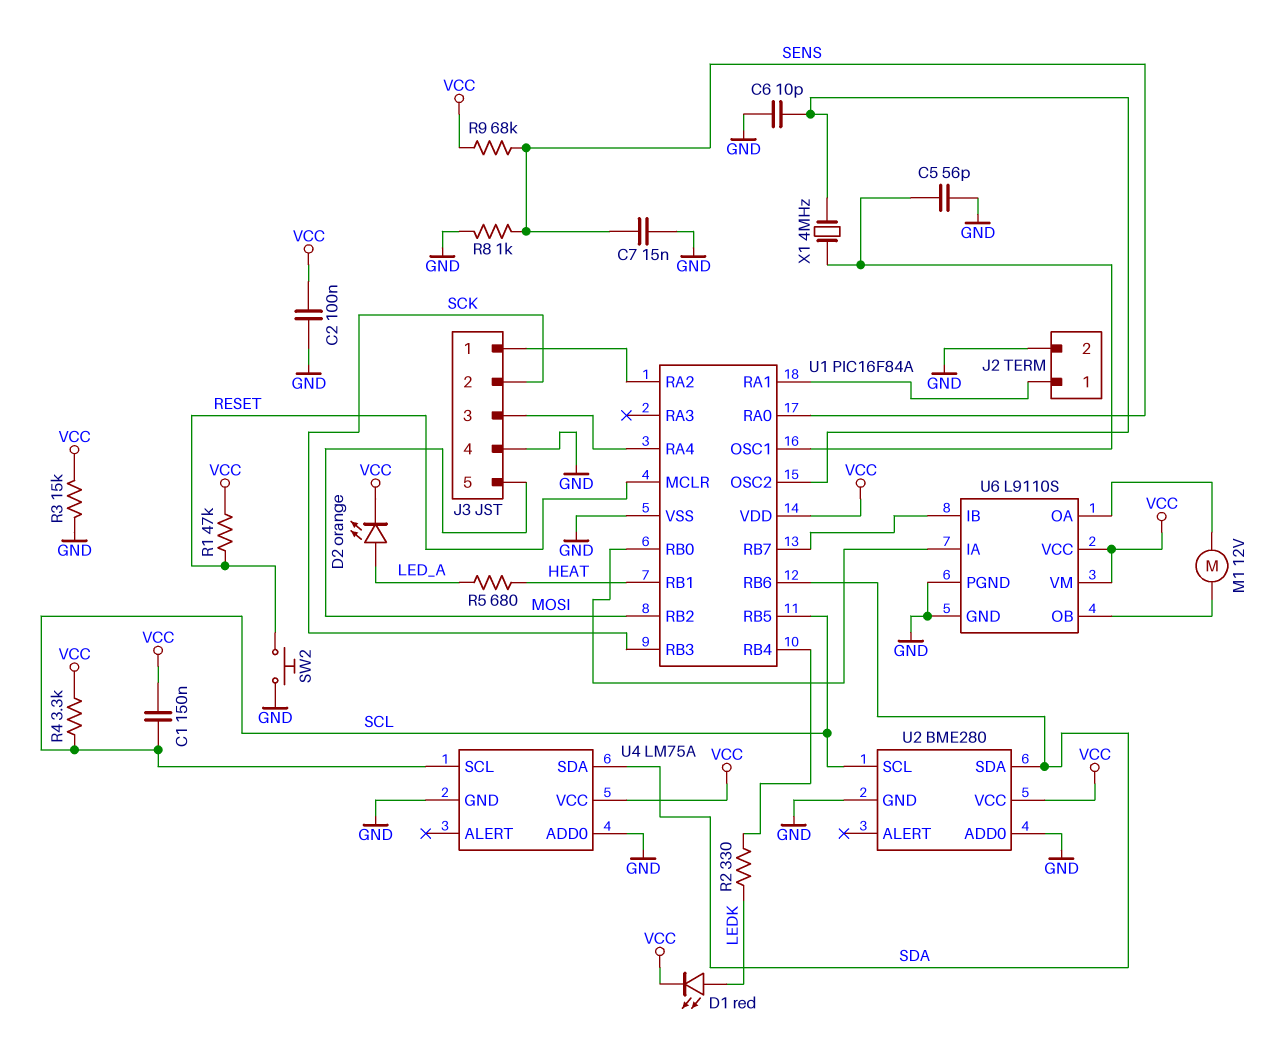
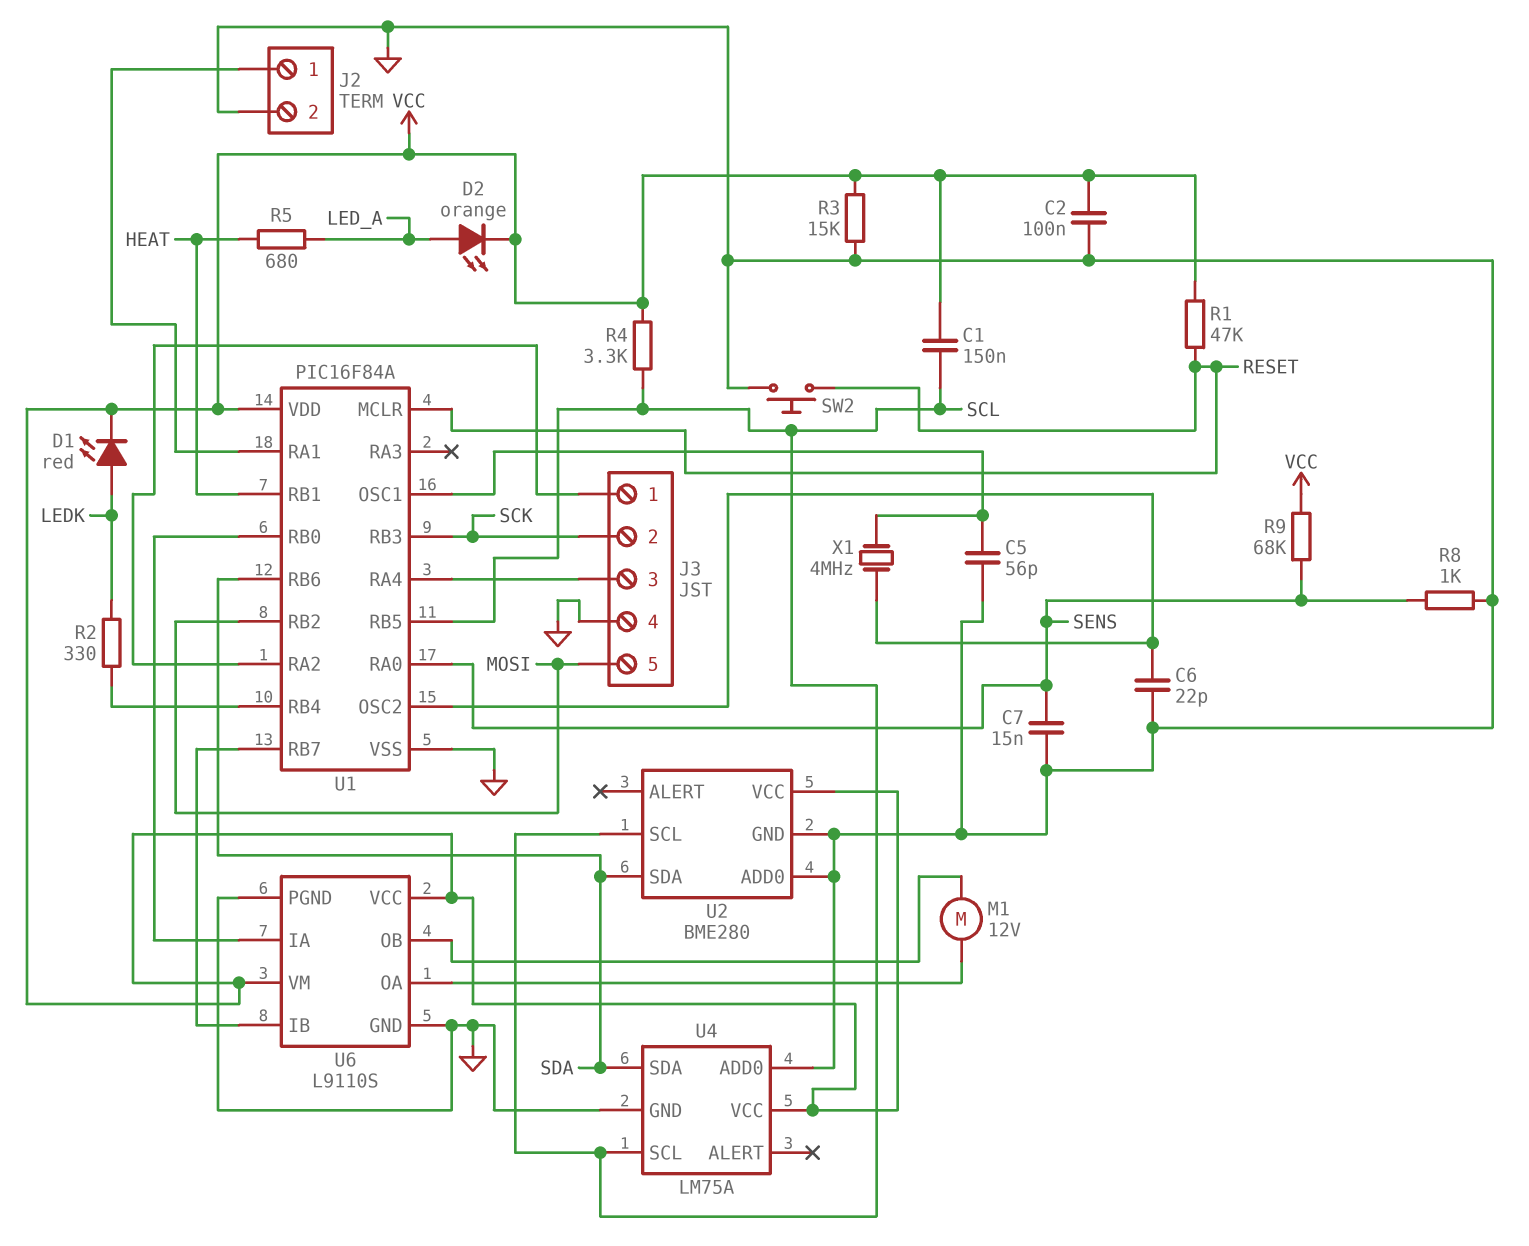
C6: 10pF (GND, U1/OSC2) -> 22pF (GND, U1/OSC2)

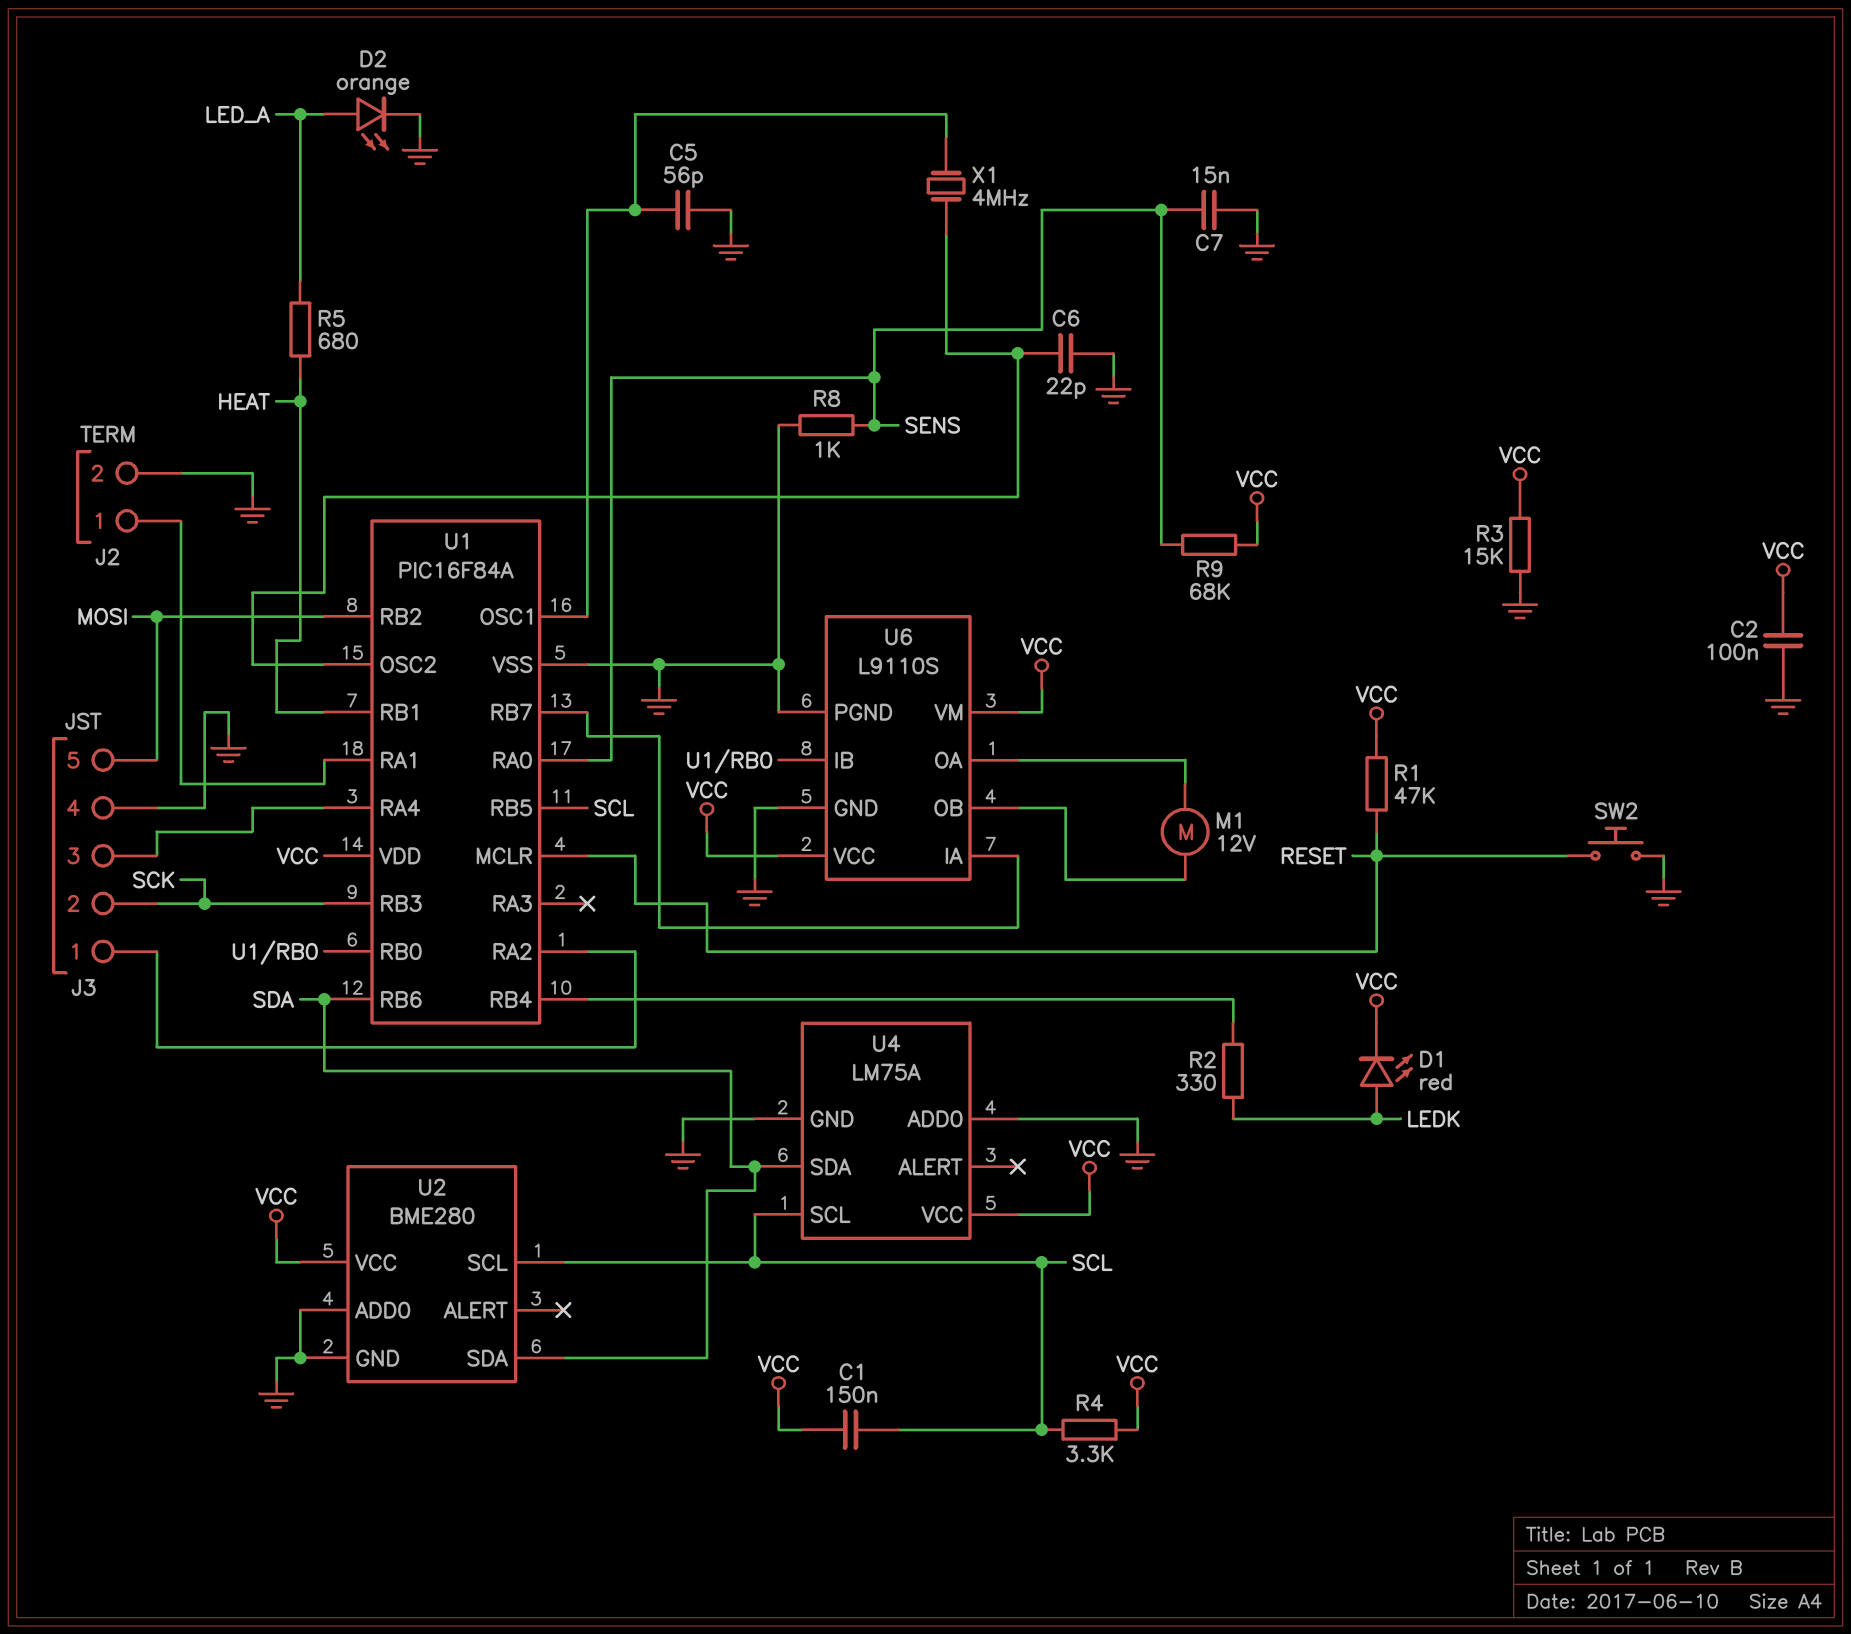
D2: LED orange (A LED_A, K VCC) -> LED orange (A LED_A, K GND)
U6 pin IA: U1/RB0 -> U1/RB7
U6 pin IB: U1/RB7 -> U1/RB0

